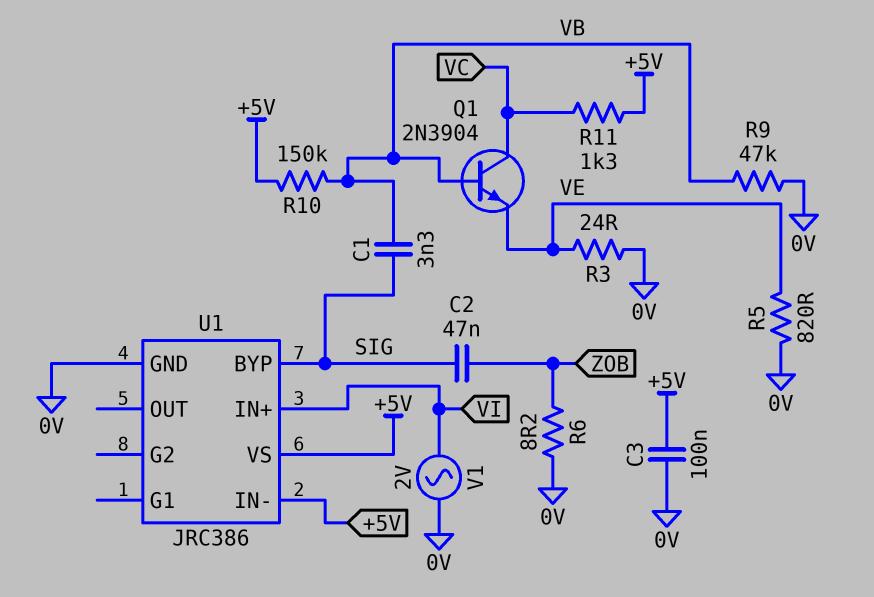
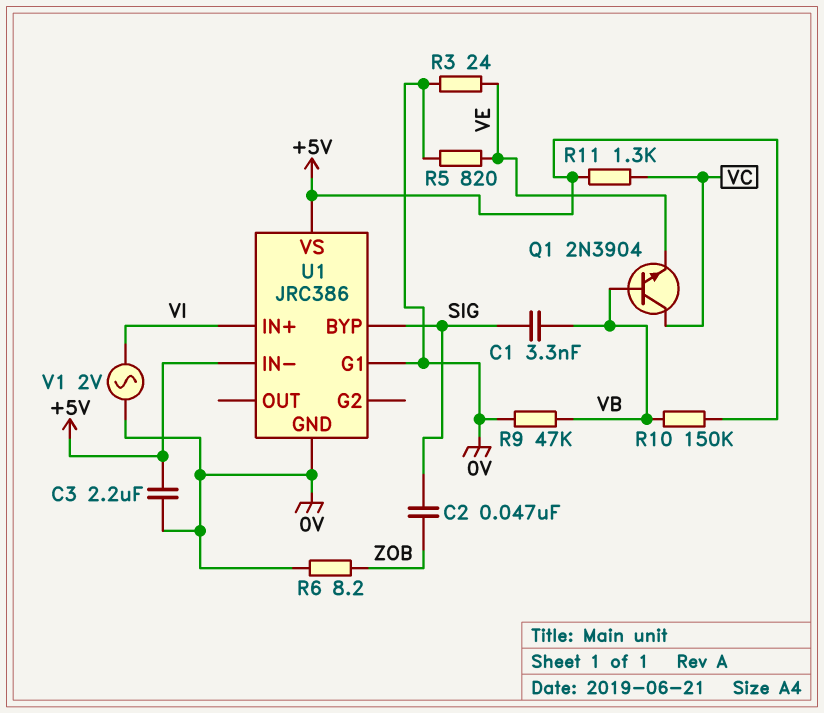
C3: 100nF (+5V, 0V) -> 2.2uF (+5V, 0V)
U1 pin G1: none -> 0V

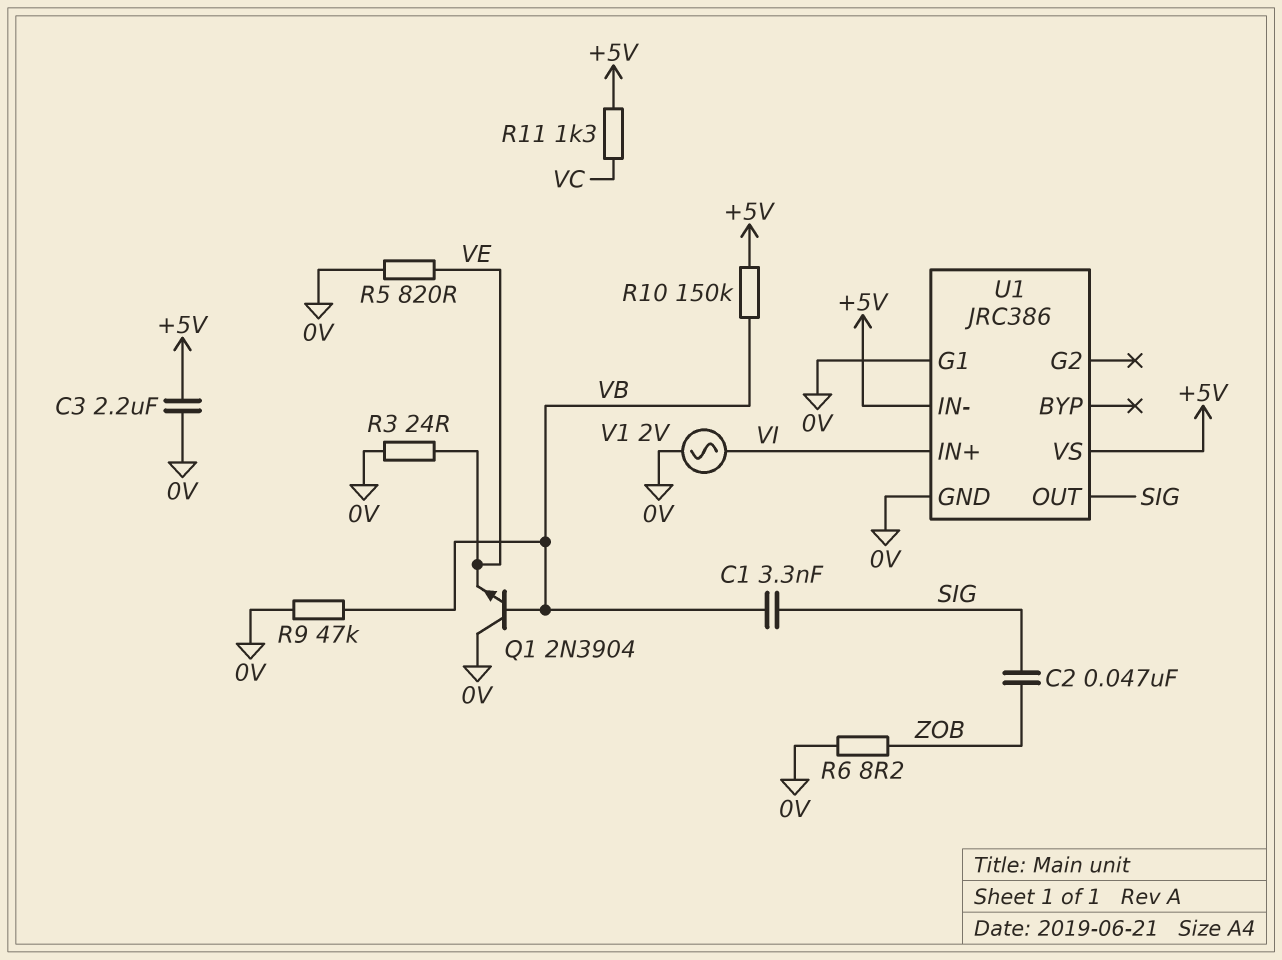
Q1: NPN 2N3904 (B VB, C VC, E VE) -> NPN 2N3904 (B VB, C 0V, E VE)
U1 pin BYP: SIG -> none
U1 pin OUT: none -> SIG

